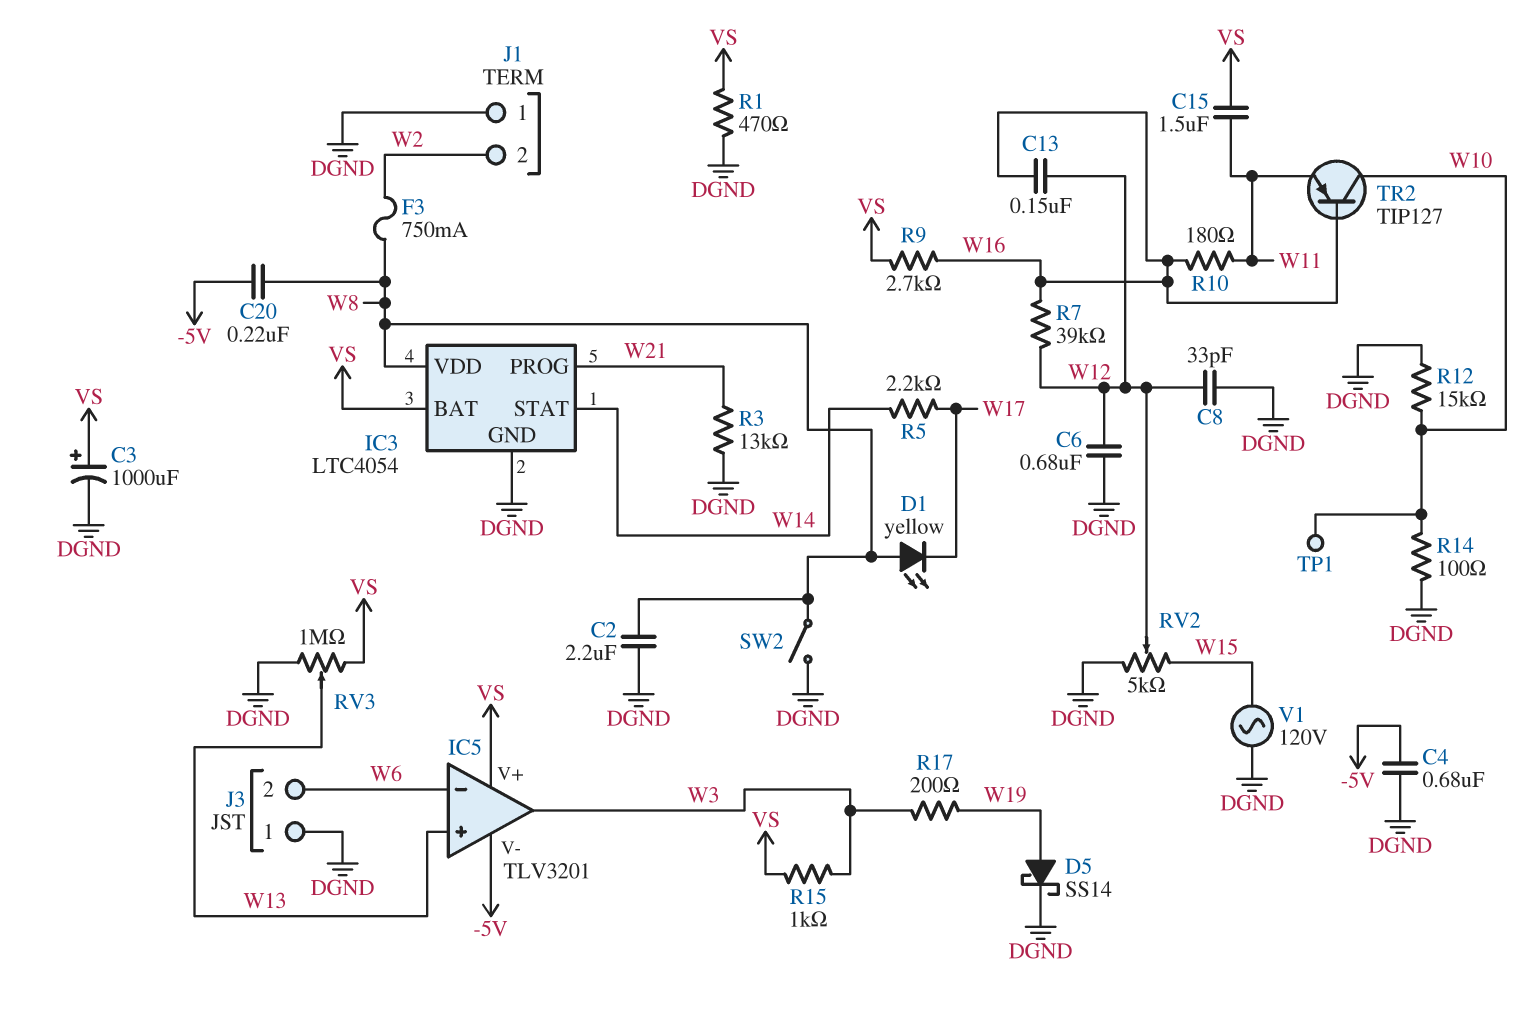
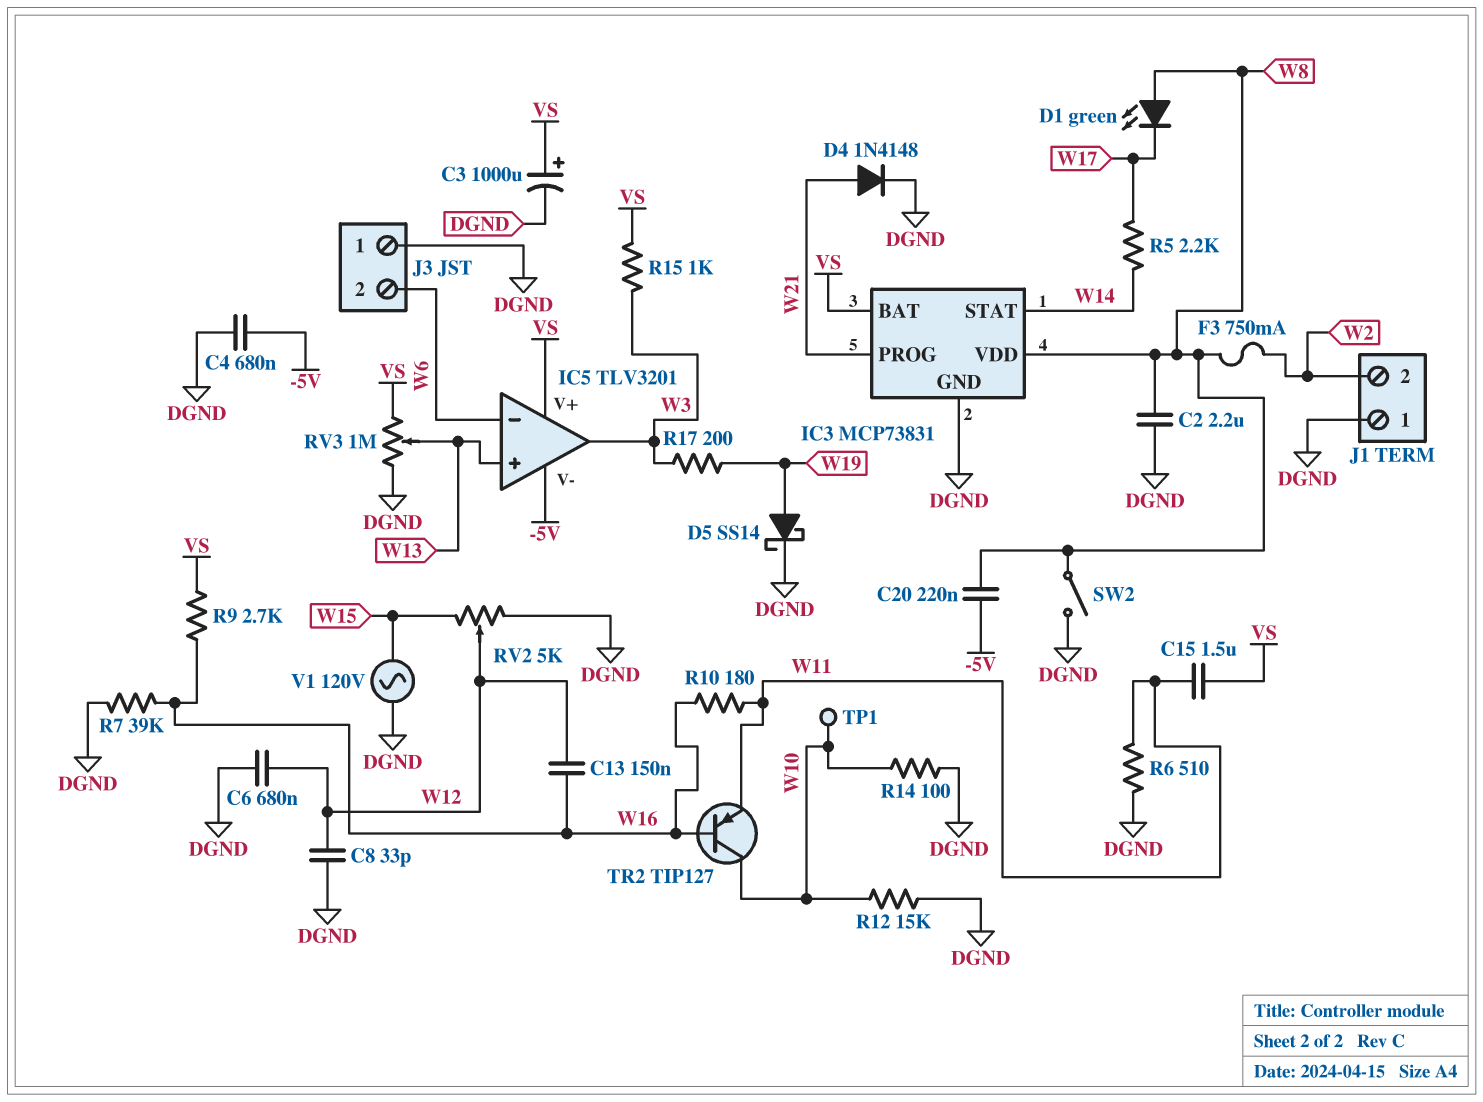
D1: LED yellow (A W8, K W17) -> LED green (A W8, K W17)
D4: none -> diode 1N4148 (A W21, K DGND)
IC3: LTC4054 -> MCP73831
R1: 470 (DGND, VS) -> none
R3: 13k (DGND, W21) -> none
R6: none -> 510 (DGND, W11)
R7: 39k (W12, W16) -> 39k (DGND, W16)

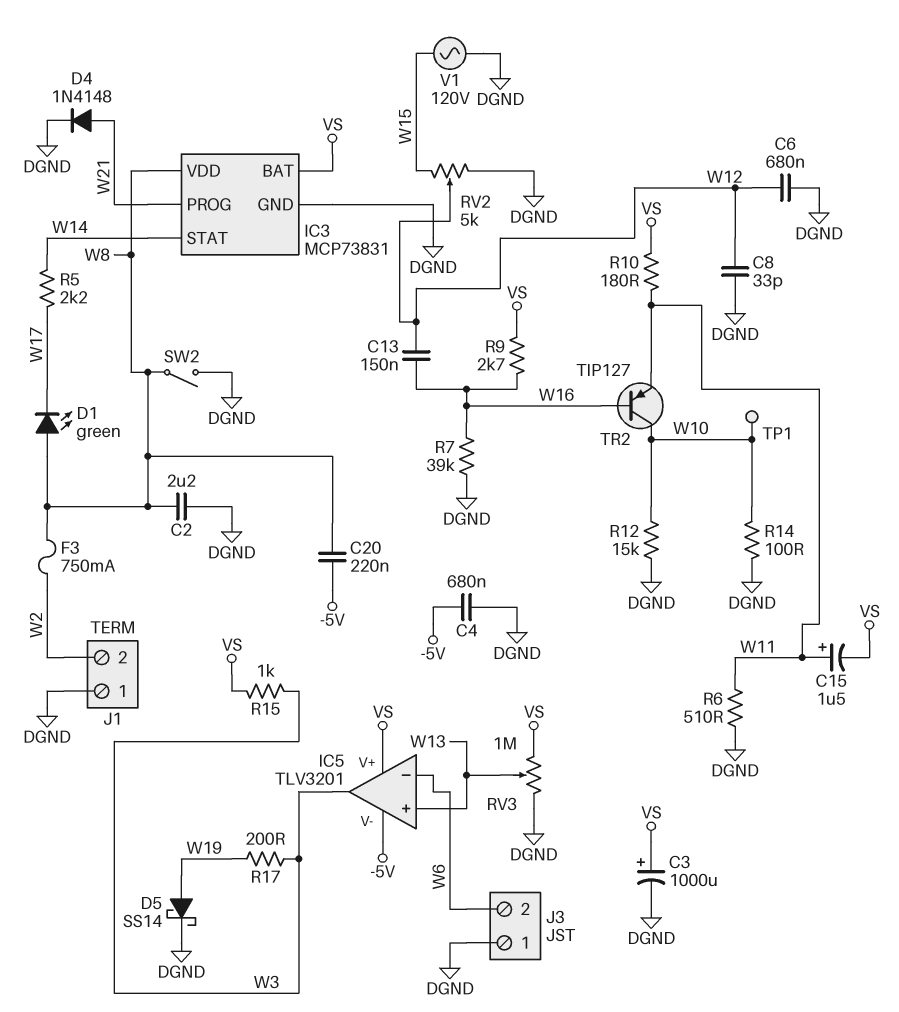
C15: 1.5uF (VS, W11) -> 1.5uF (plus W11, minus VS)
R10: 180 (W11, W16) -> 180 (VS, W11)

